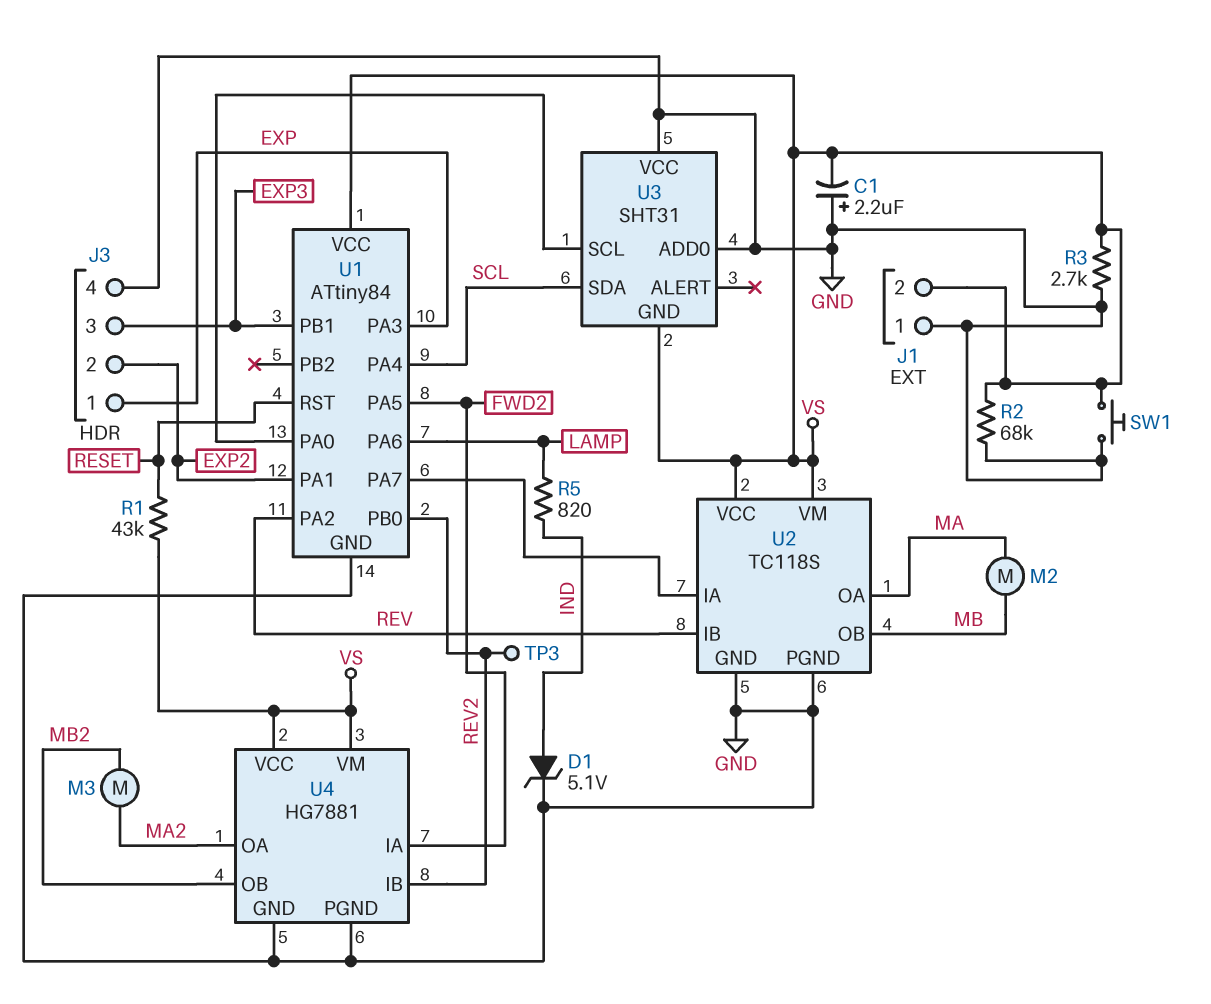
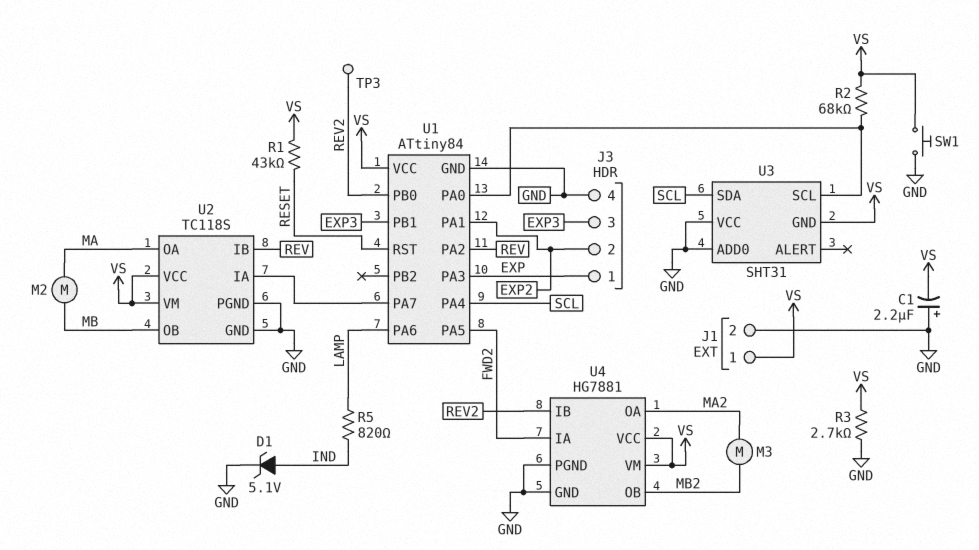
J1 pin 1: GND -> VS
J1 pin 2: VS -> GND
R2: 68k (GND, VS) -> 68k (U1/PA0, VS)

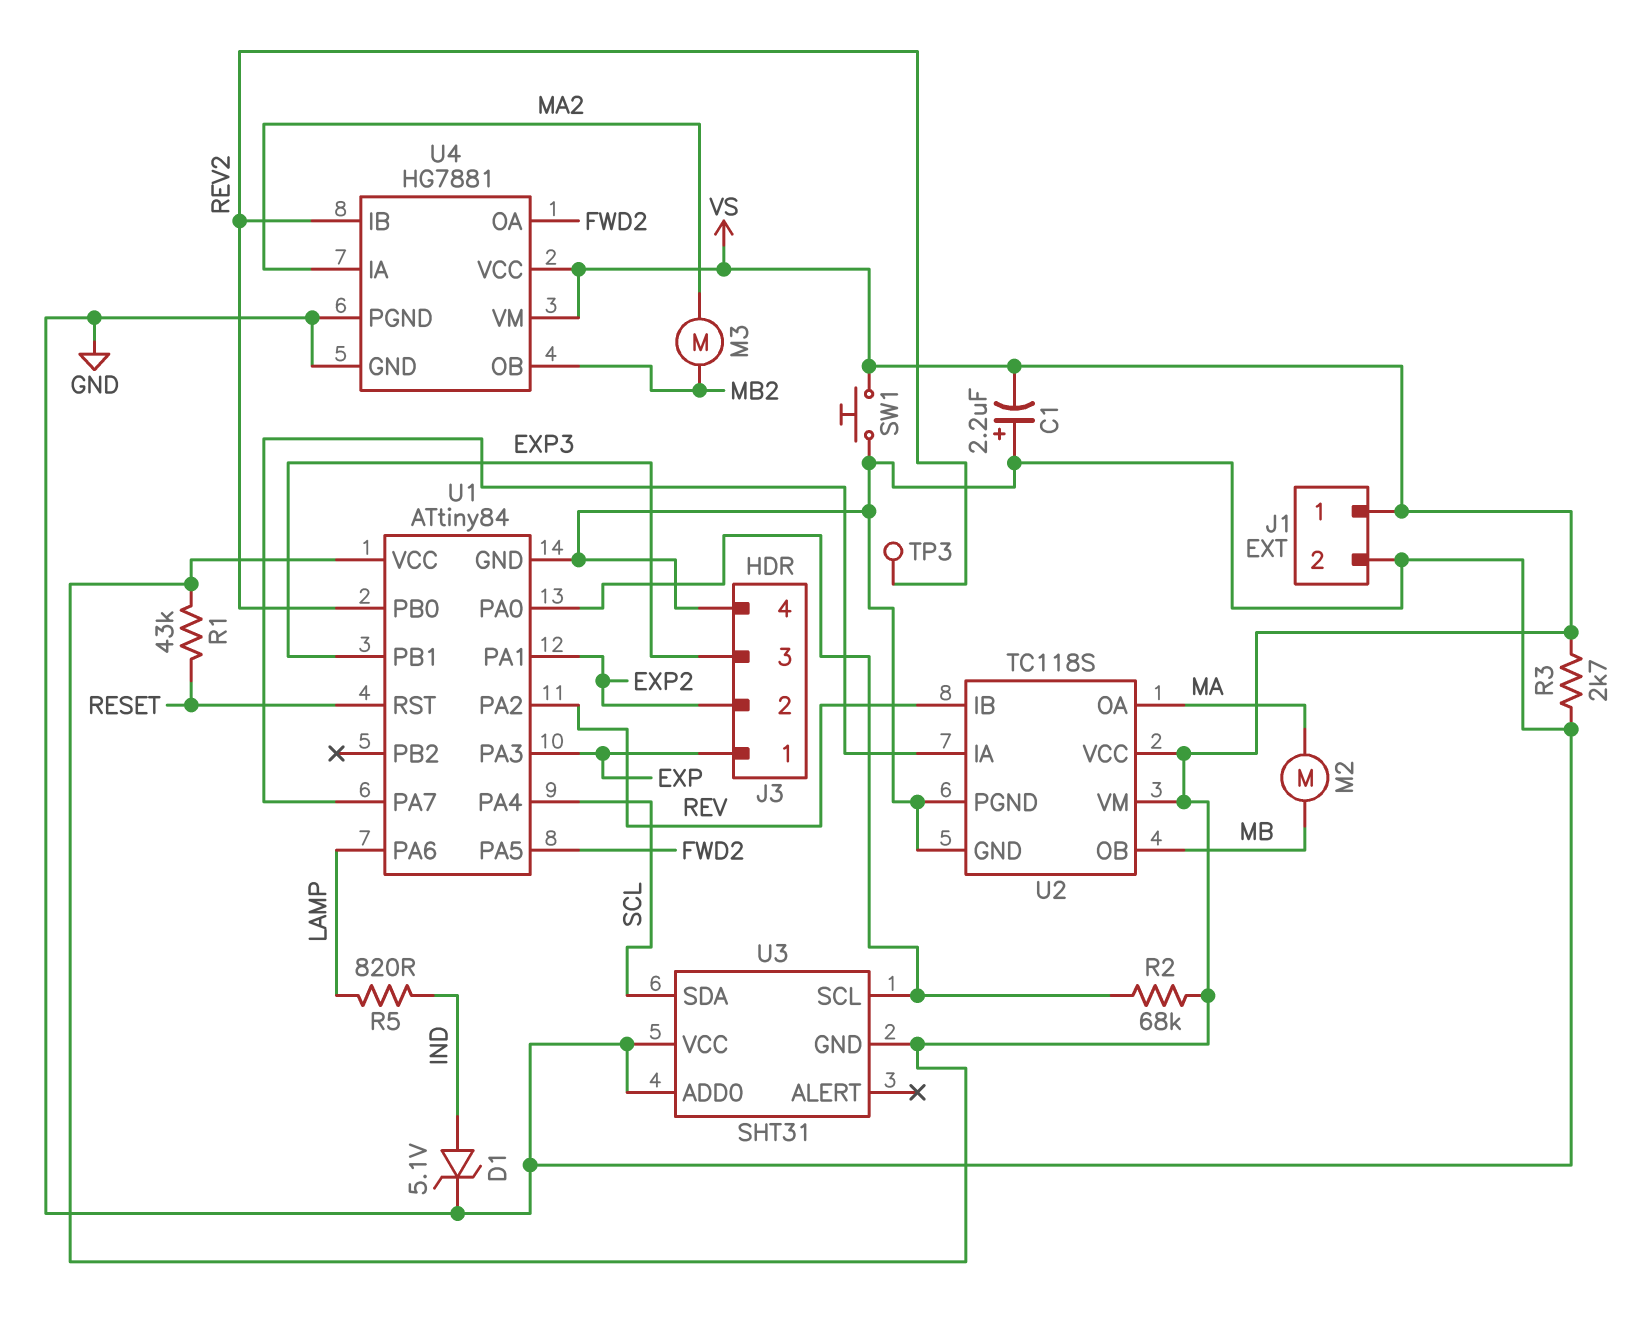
U4 pin IA: FWD2 -> MA2
U4 pin OA: MA2 -> FWD2

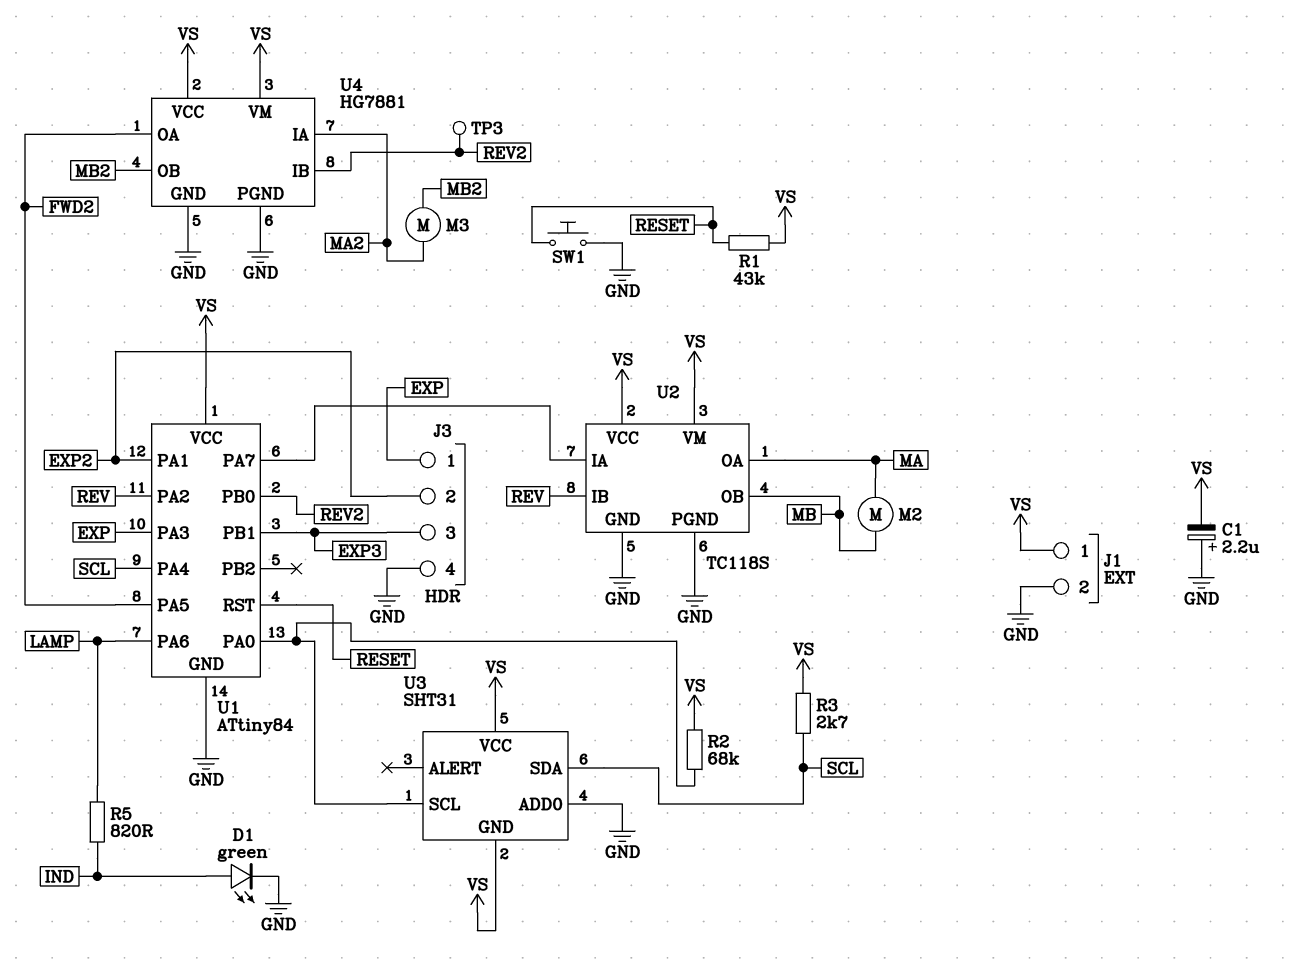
D1: zener 5.1V (A IND, K GND) -> LED green (A IND, K GND)
R3: 2.7k (GND, VS) -> 2.7k (SCL, VS)
SW1: button (GND, VS) -> button (GND, RESET)
U3 pin VCC: GND -> VS

